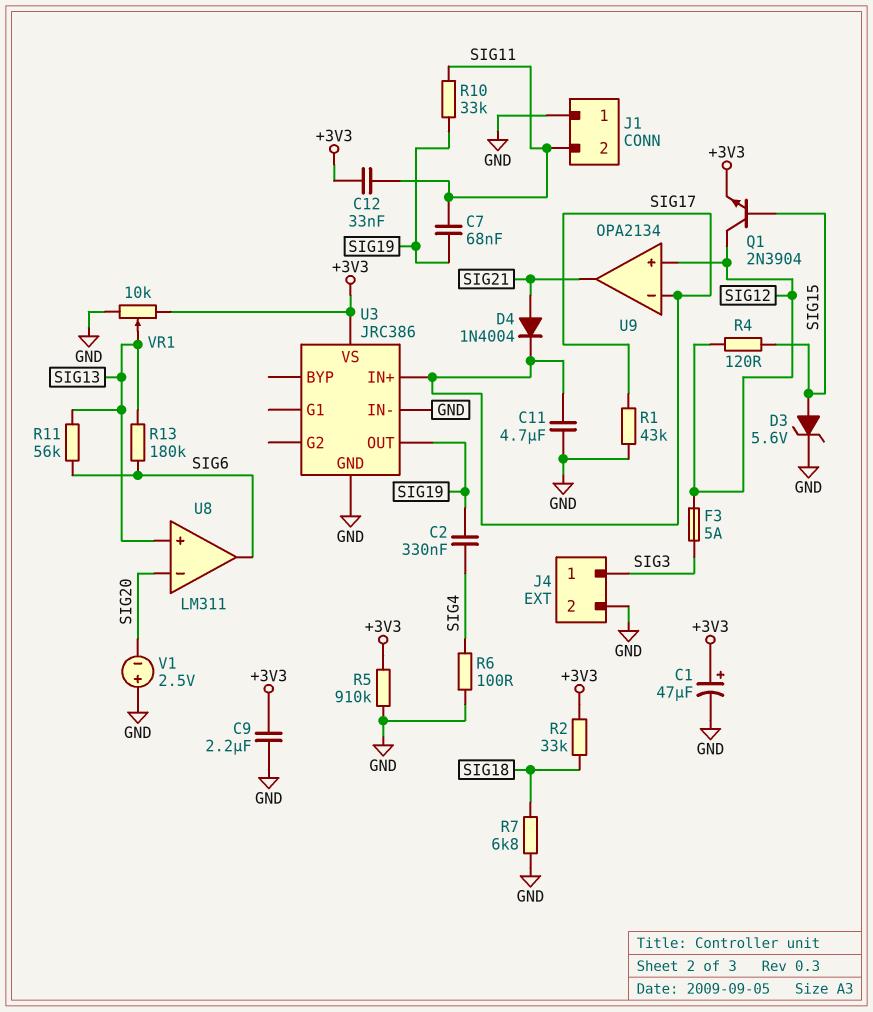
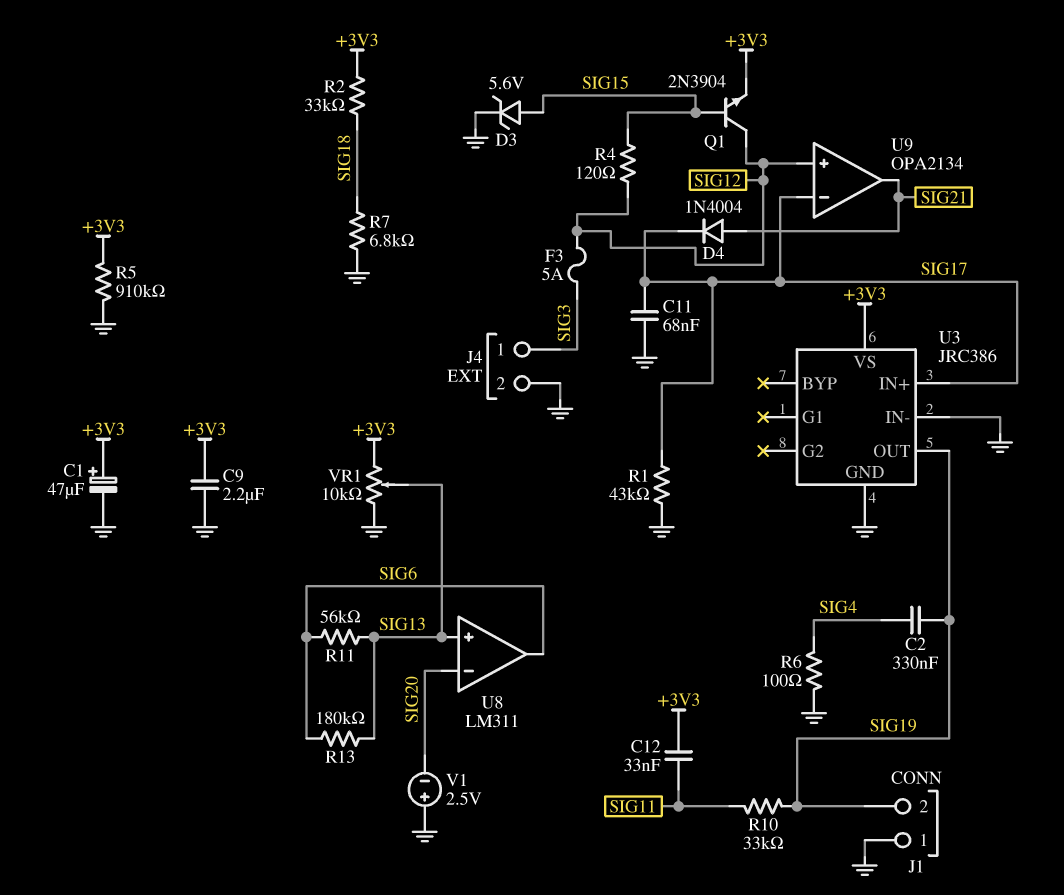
C7: 68nF (SIG11, SIG19) -> none
C11: 4.7uF (GND, SIG17) -> 68nF (GND, SIG17)
J1 pin 2: SIG11 -> SIG19

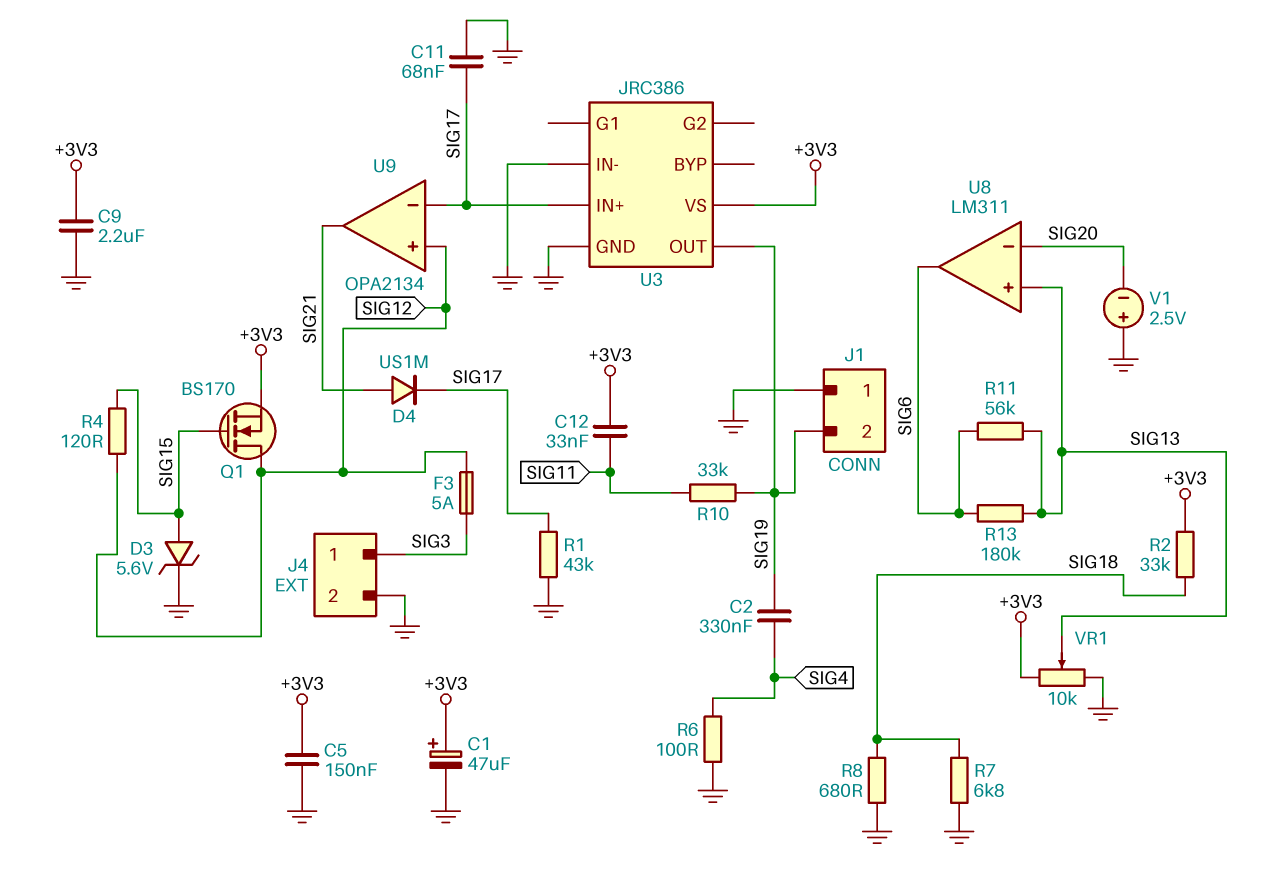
C5: none -> 150nF (+3V3, GND)
D4: diode 1N4004 (A SIG21, K SIG17) -> diode US1M (A SIG21, K SIG17)
Q1: NPN 2N3904 (B SIG15, C SIG12, E +3V3) -> NMOS BS170 (G SIG15, D SIG12, S +3V3)
R5: 910k (+3V3, GND) -> none
R8: none -> 680 (GND, SIG18)

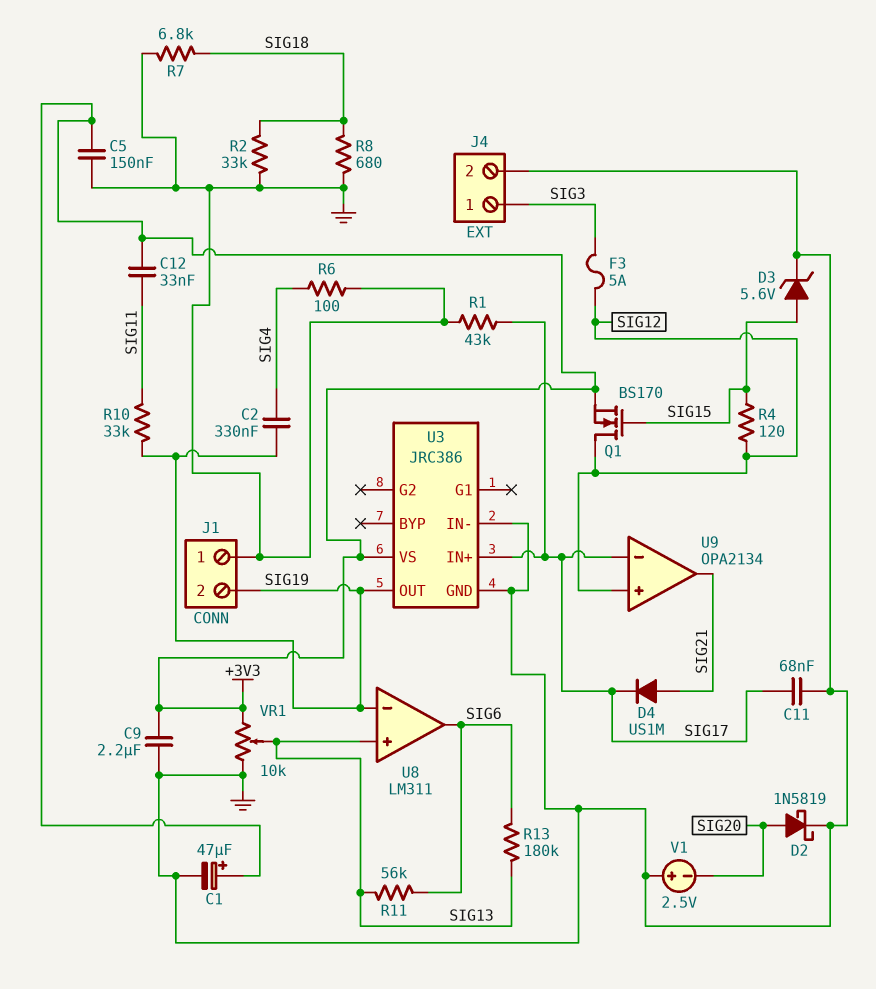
D2: none -> schottky 1N5819 (A SIG20, K GND)
R2: 33k (+3V3, SIG18) -> 33k (GND, SIG18)
U8 pin in-: SIG20 -> SIG19

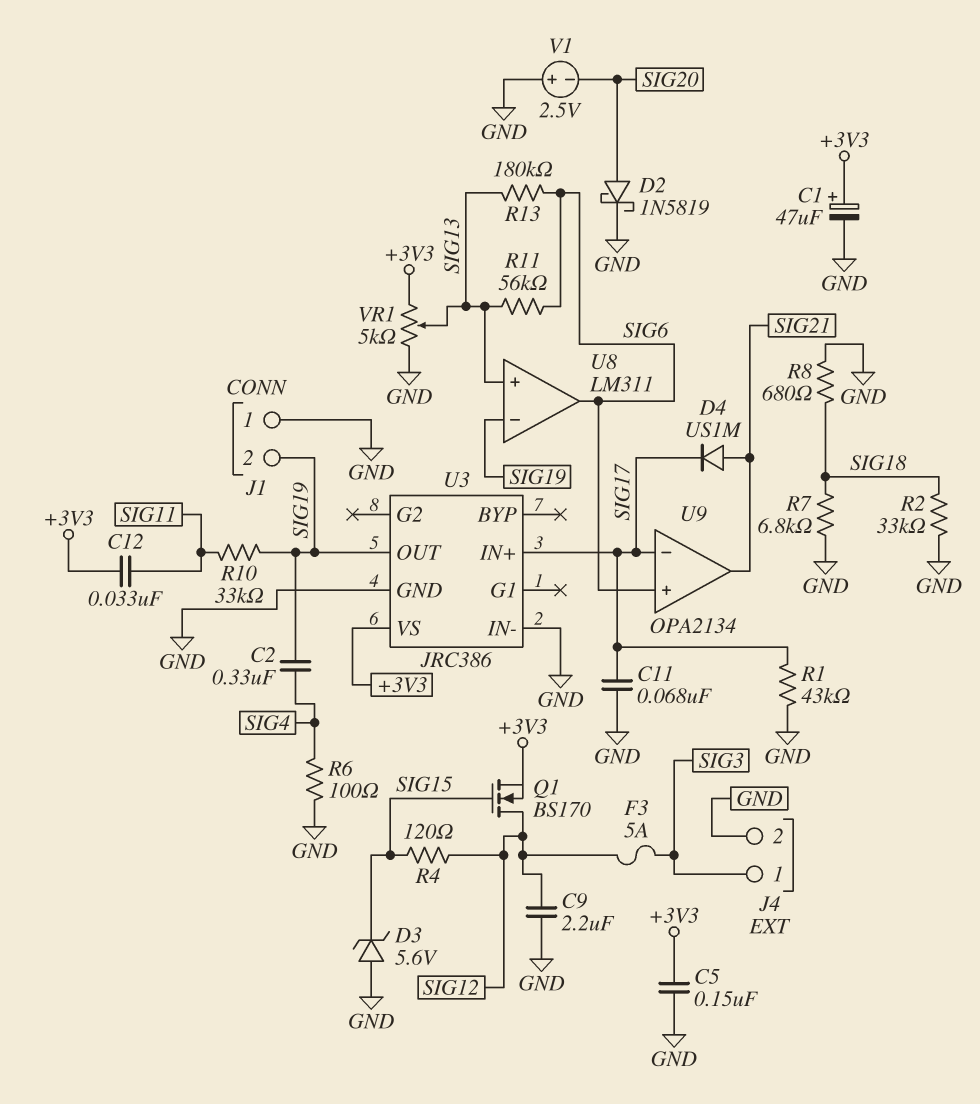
C9: 2.2uF (+3V3, GND) -> 2.2uF (GND, SIG12)
D3: zener 5.6V (A SIG15, K GND) -> zener 5.6V (A GND, K SIG15)
U9 pin in+: SIG12 -> SIG6
VR1: 10k (+3V3, GND, wiper SIG13) -> 5k (+3V3, GND, wiper SIG13)

